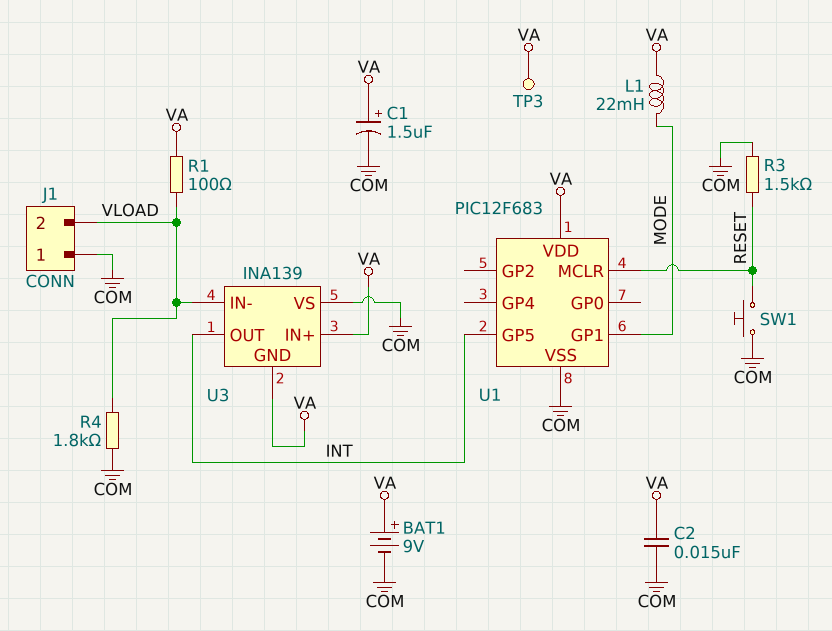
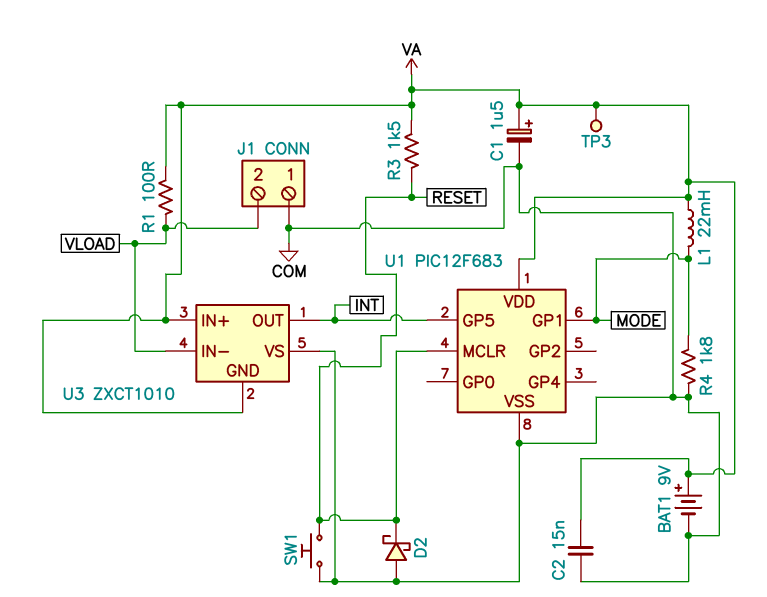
D2: none -> schottky (A COM, K RESET)
R3: 1.5k (COM, RESET) -> 1.5k (RESET, VA)
R4: 1.8k (COM, VLOAD) -> 1.8k (COM, MODE)
U3: INA139 -> ZXCT1010

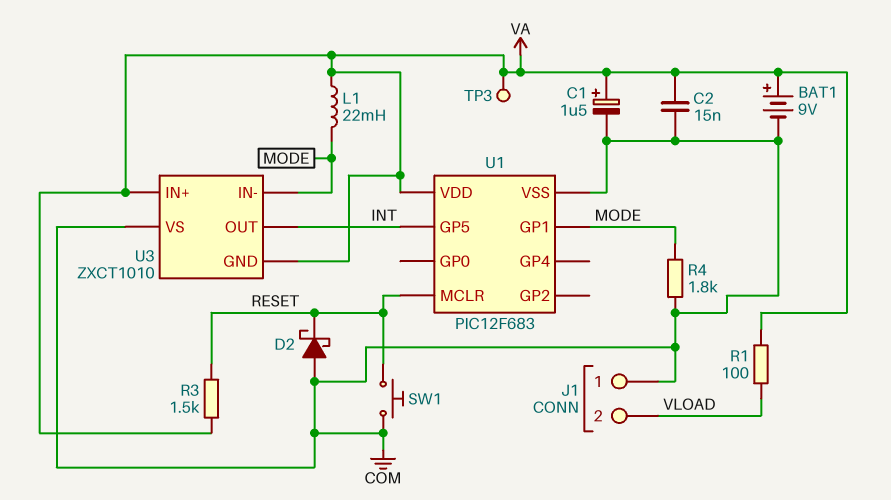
U3 pin IN-: VLOAD -> MODE

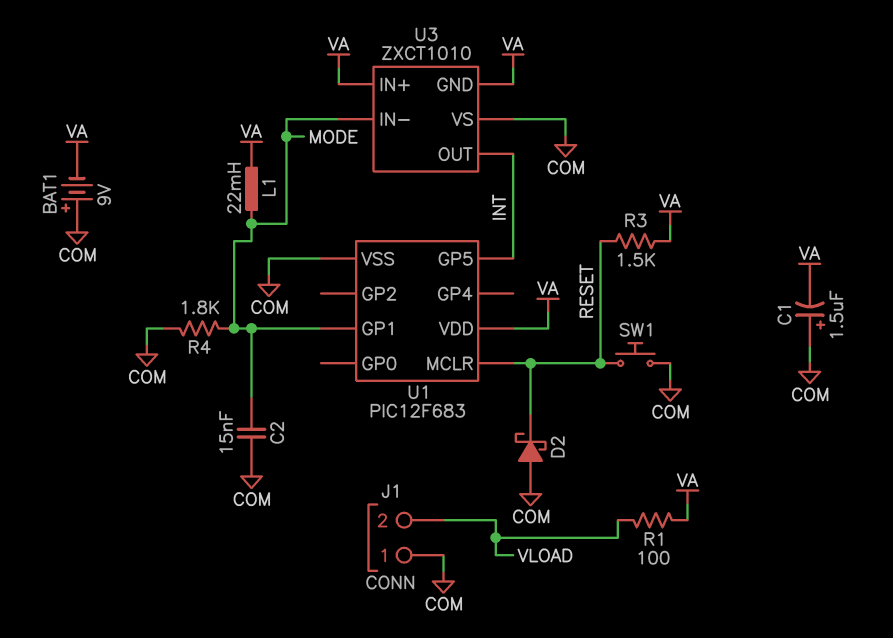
BAT1: 9V (plus VA, minus COM) -> 9V (plus COM, minus VA)
C1: 1.5uF (plus VA, minus COM) -> 1.5uF (plus COM, minus VA)
C2: 15nF (COM, VA) -> 15nF (COM, MODE)
TP3: test point (VA) -> none

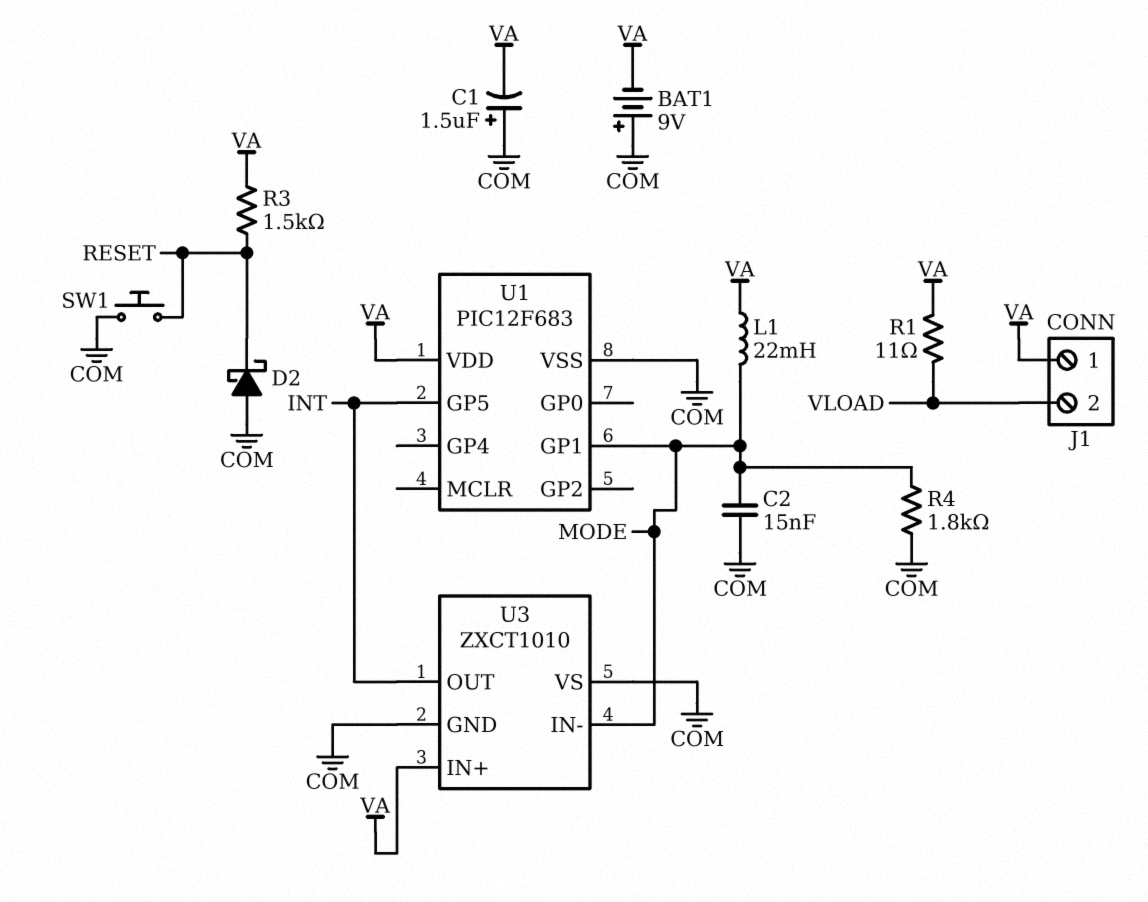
J1 pin 1: COM -> VA
R1: 100 (VA, VLOAD) -> 11 (VA, VLOAD)
U1 pin MCLR: RESET -> none
U3 pin GND: VA -> COM

